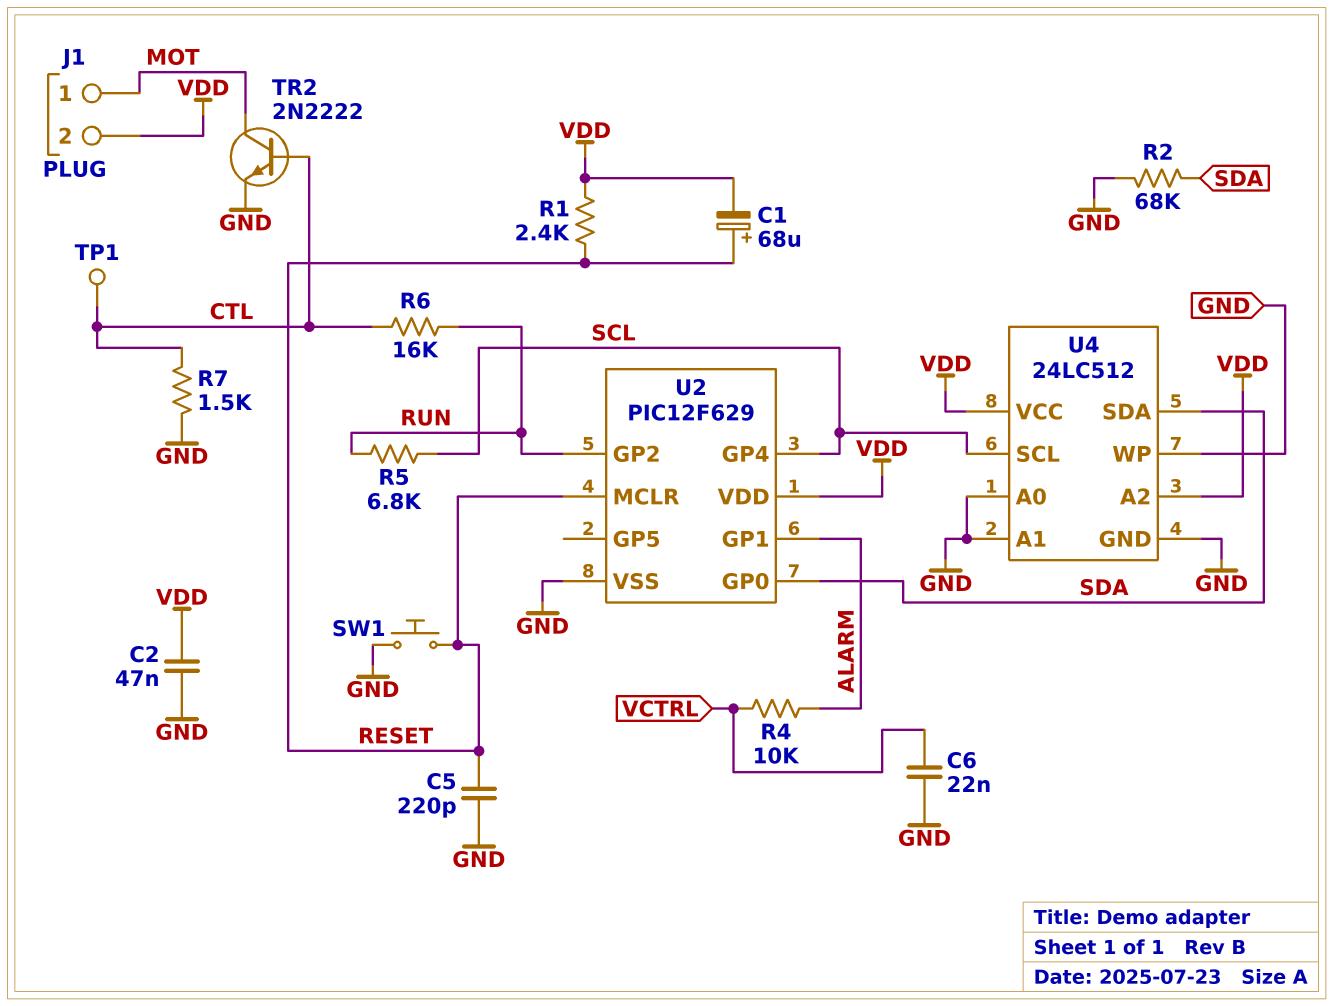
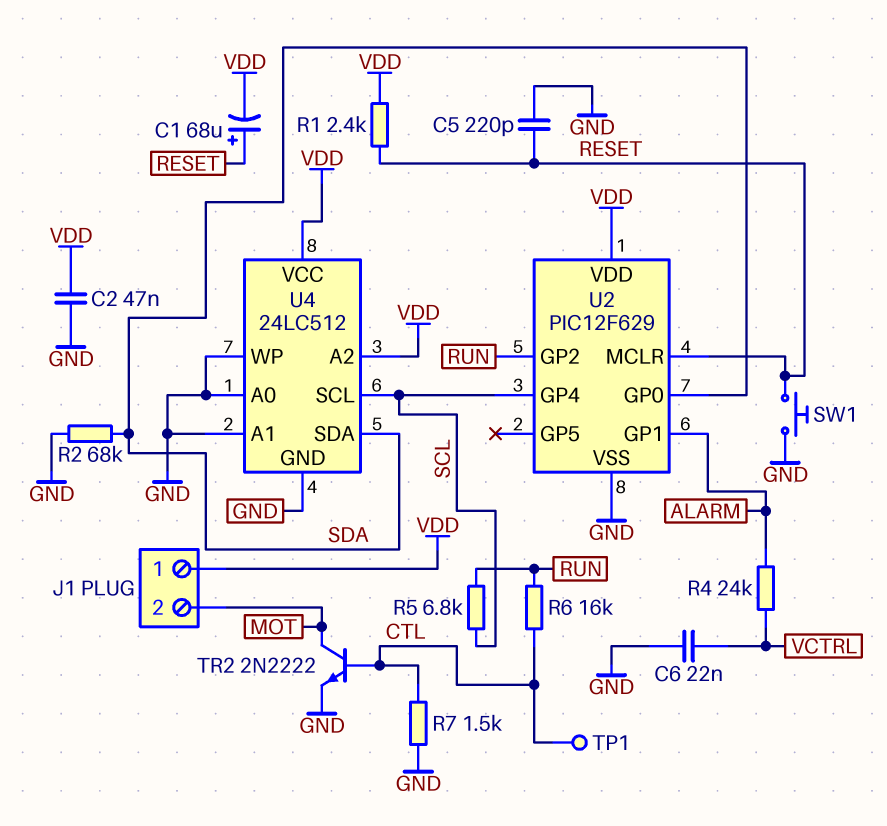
J1 pin 1: MOT -> VDD
J1 pin 2: VDD -> MOT
R4: 10k (ALARM, VCTRL) -> 24k (ALARM, VCTRL)

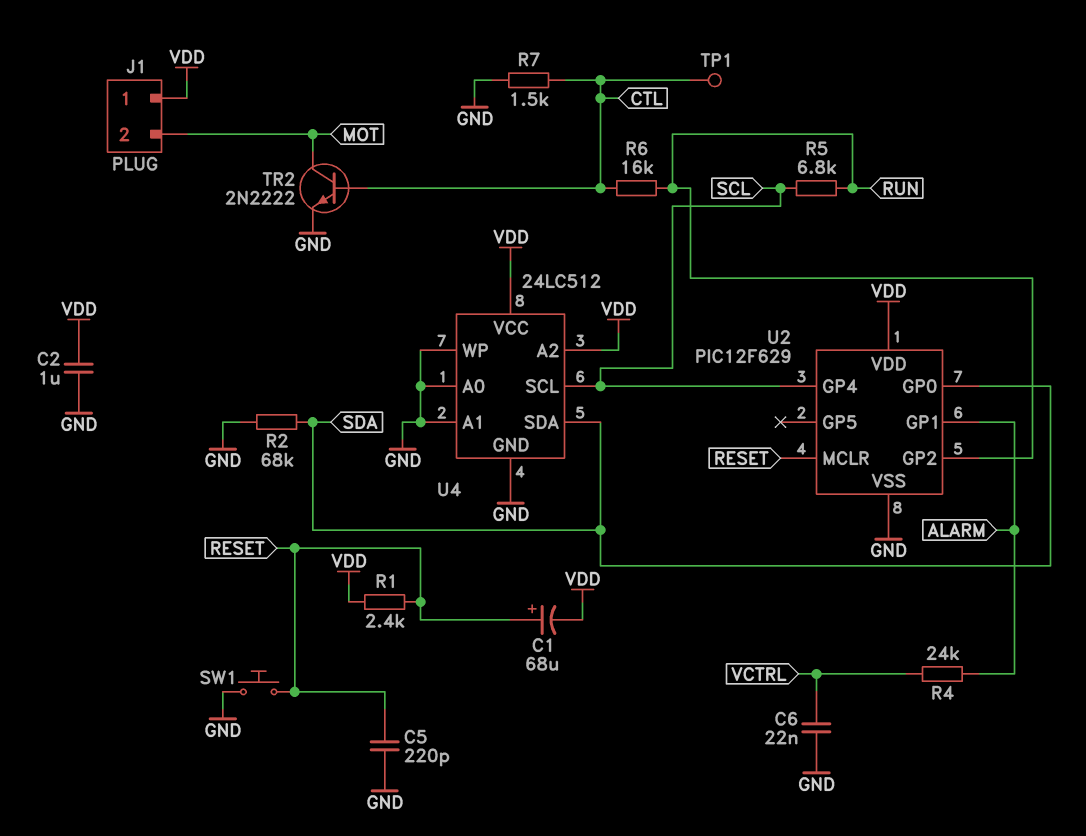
C2: 47nF (GND, VDD) -> 1uF (GND, VDD)

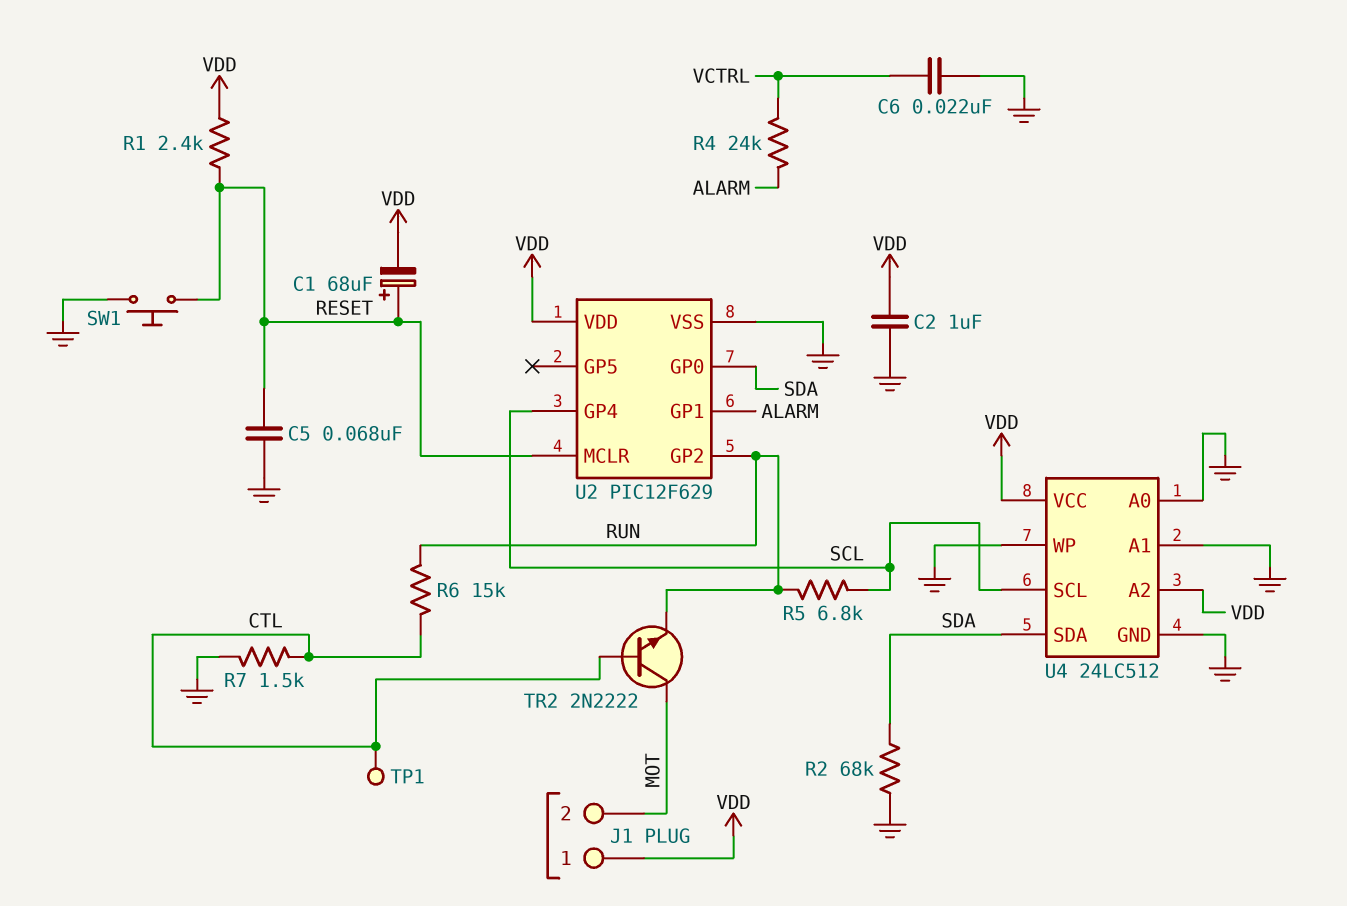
C5: 220pF (GND, RESET) -> 68nF (GND, RESET)
R6: 16k (CTL, RUN) -> 15k (CTL, RUN)
TR2: NPN 2N2222 (B CTL, C MOT, E GND) -> NPN 2N2222 (B CTL, C MOT, E RUN)

